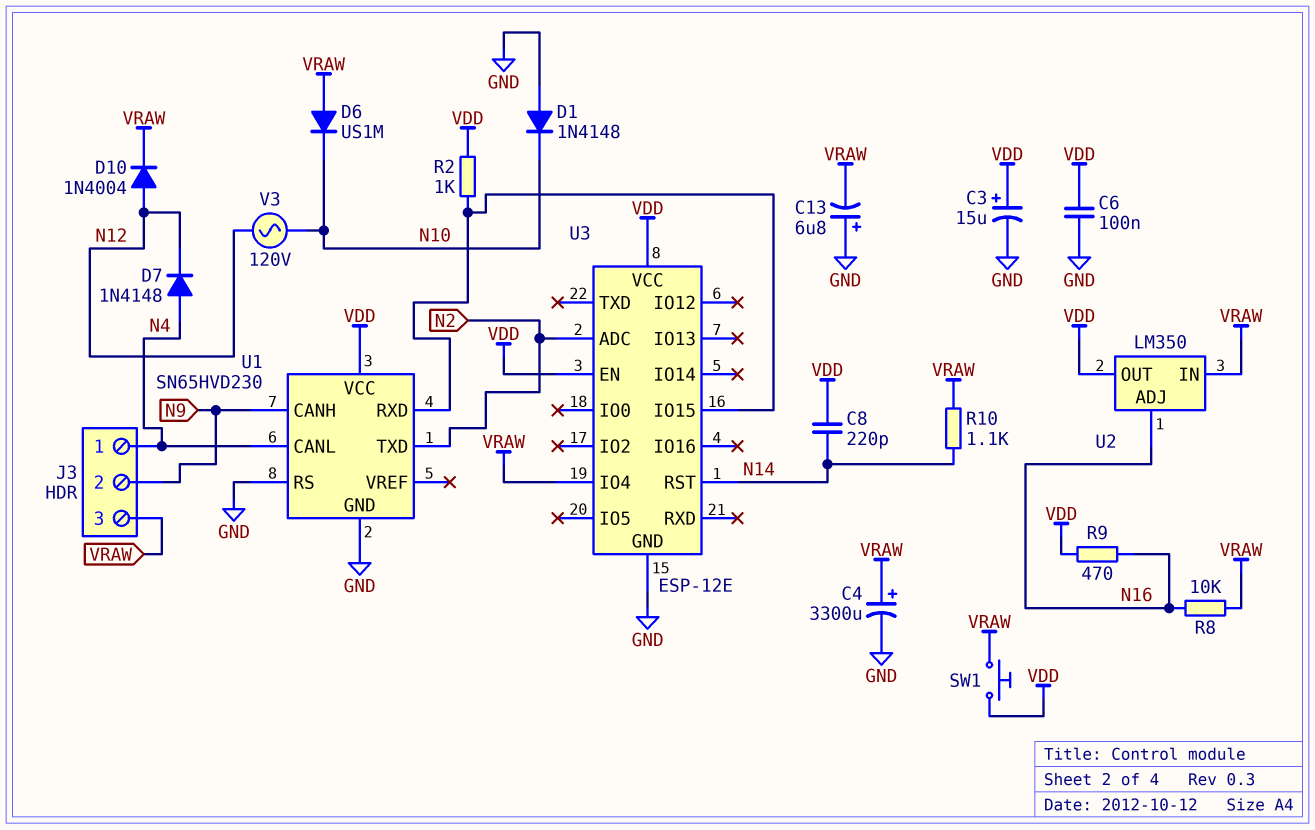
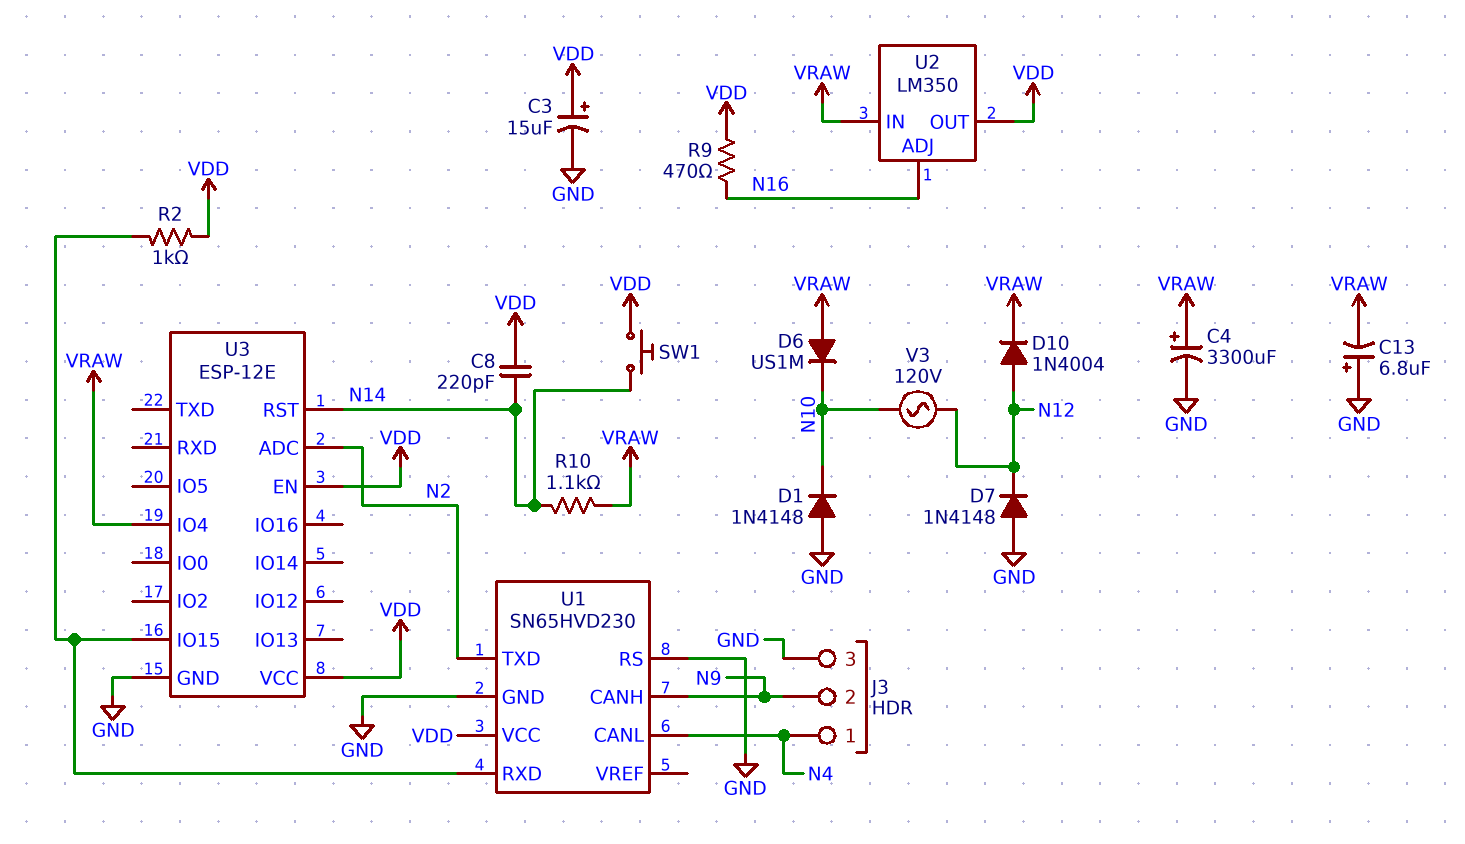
C6: 100nF (GND, VDD) -> none
D7: diode 1N4148 (A N4, K N12) -> diode 1N4148 (A GND, K N12)
J3 pin 3: VRAW -> GND
R8: 10k (N16, VRAW) -> none
SW1: button (VDD, VRAW) -> button (N14, VDD)

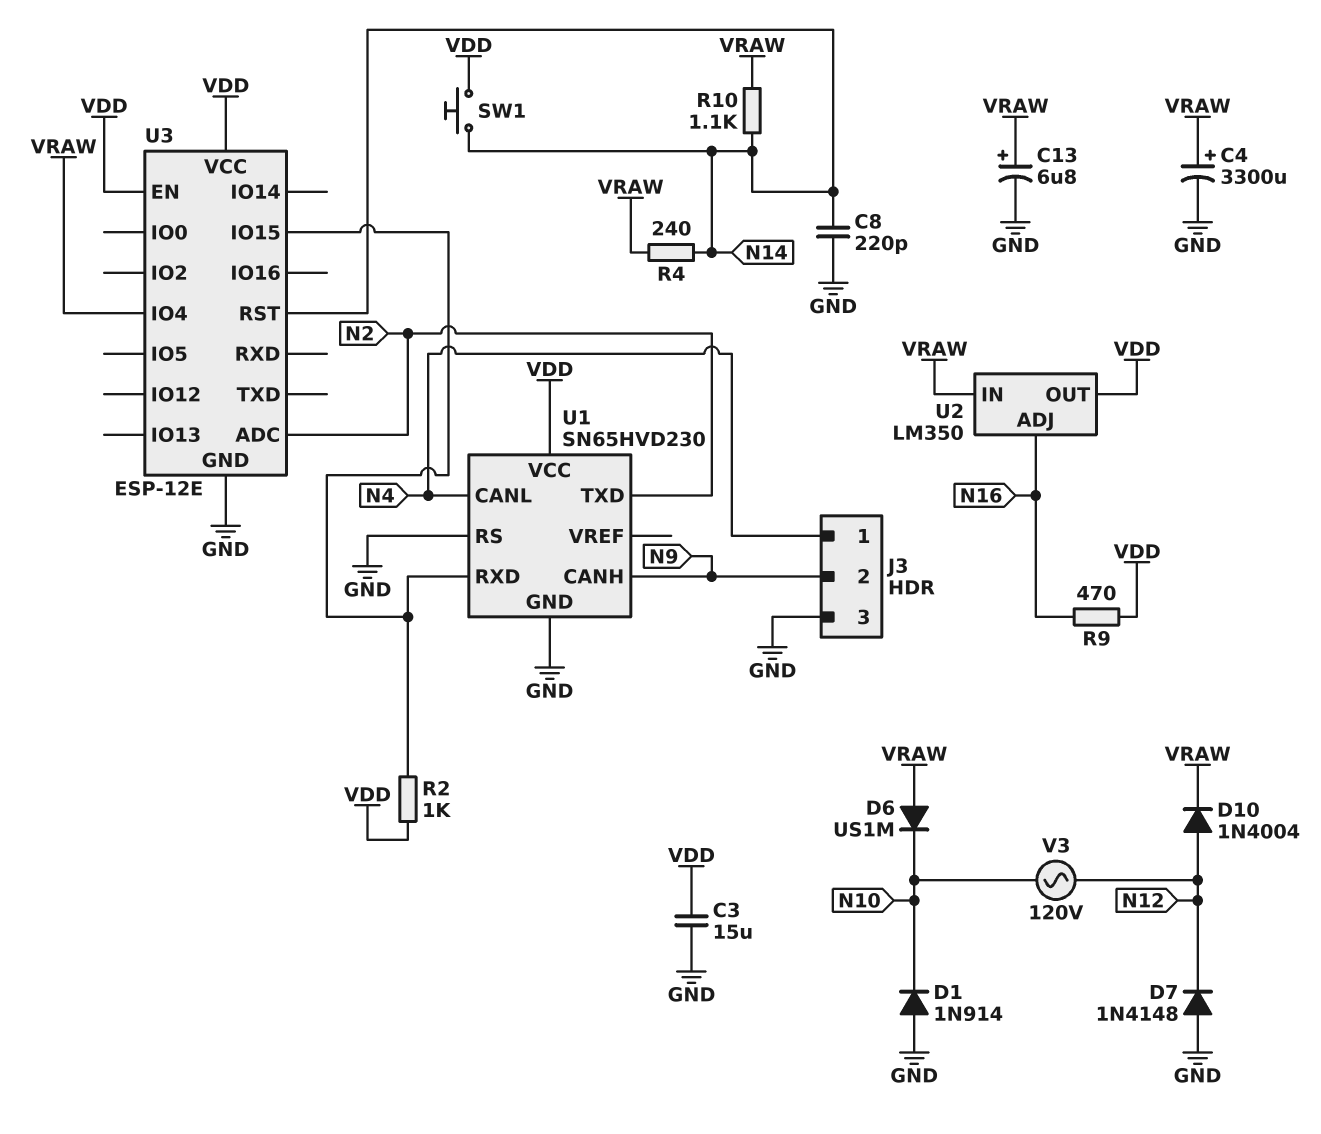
C3: 15uF (plus VDD, minus GND) -> 15uF (GND, VDD)
C8: 220pF (N14, VDD) -> 220pF (GND, N14)
C13: 6.8uF (plus GND, minus VRAW) -> 6.8uF (plus VRAW, minus GND)
D1: diode 1N4148 (A GND, K N10) -> diode 1N914 (A GND, K N10)
R4: none -> 240 (N14, VRAW)

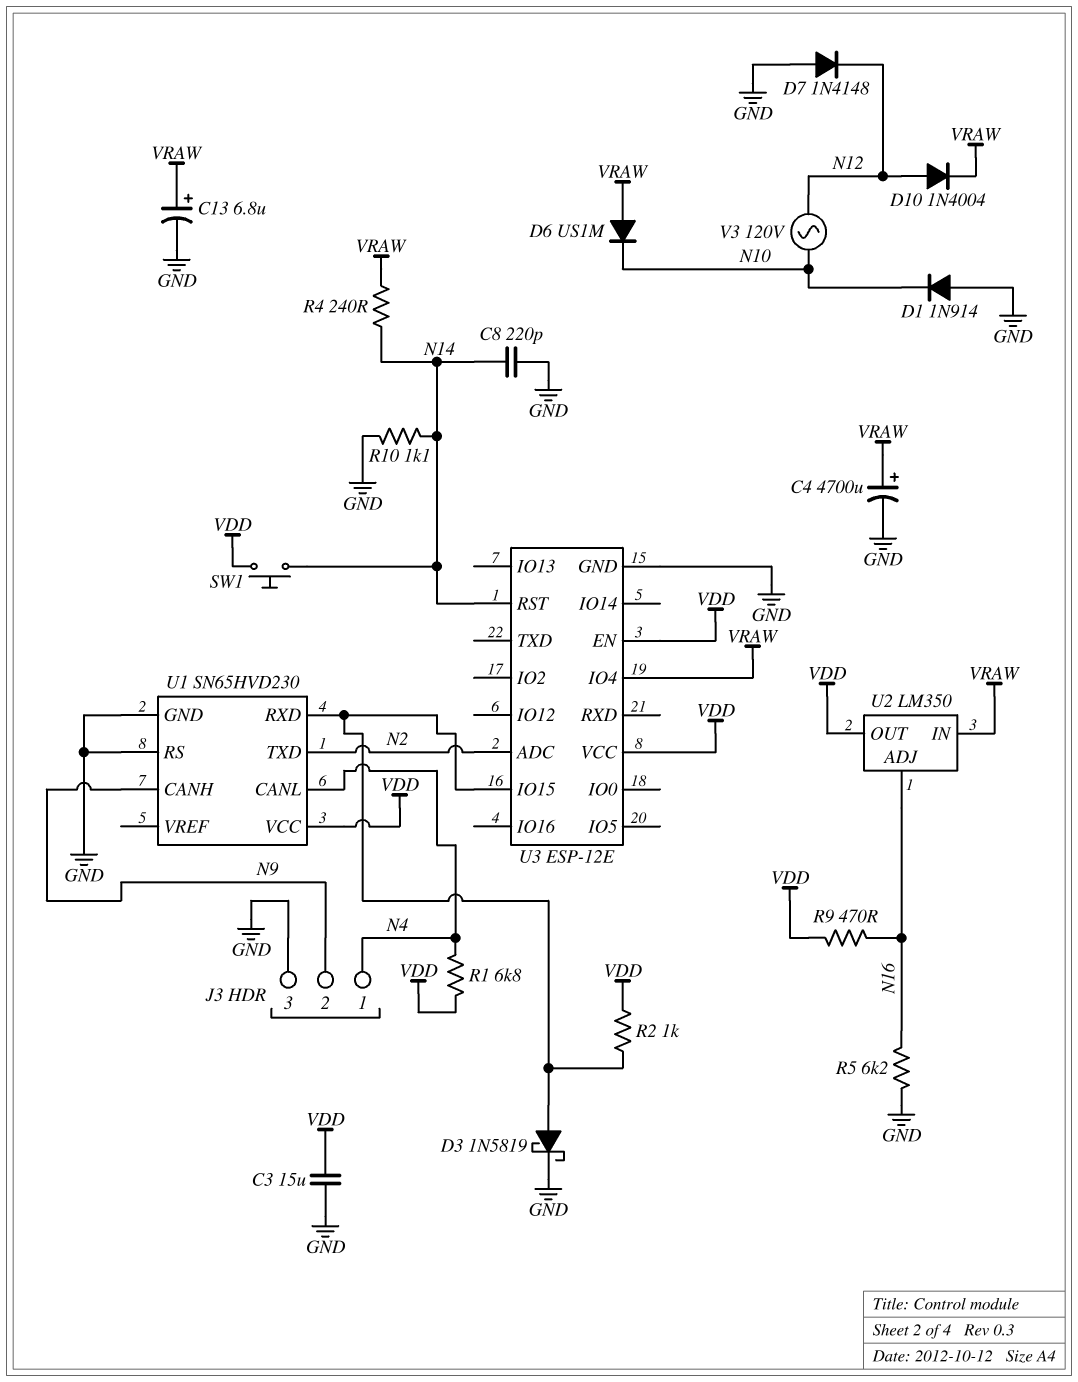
C4: 3300uF (plus VRAW, minus GND) -> 4700uF (plus VRAW, minus GND)
D3: none -> schottky 1N5819 (A U1/RXD, K GND)
R1: none -> 6.8k (N4, VDD)
R5: none -> 6.2k (GND, N16)
R10: 1.1k (N14, VRAW) -> 1.1k (GND, N14)

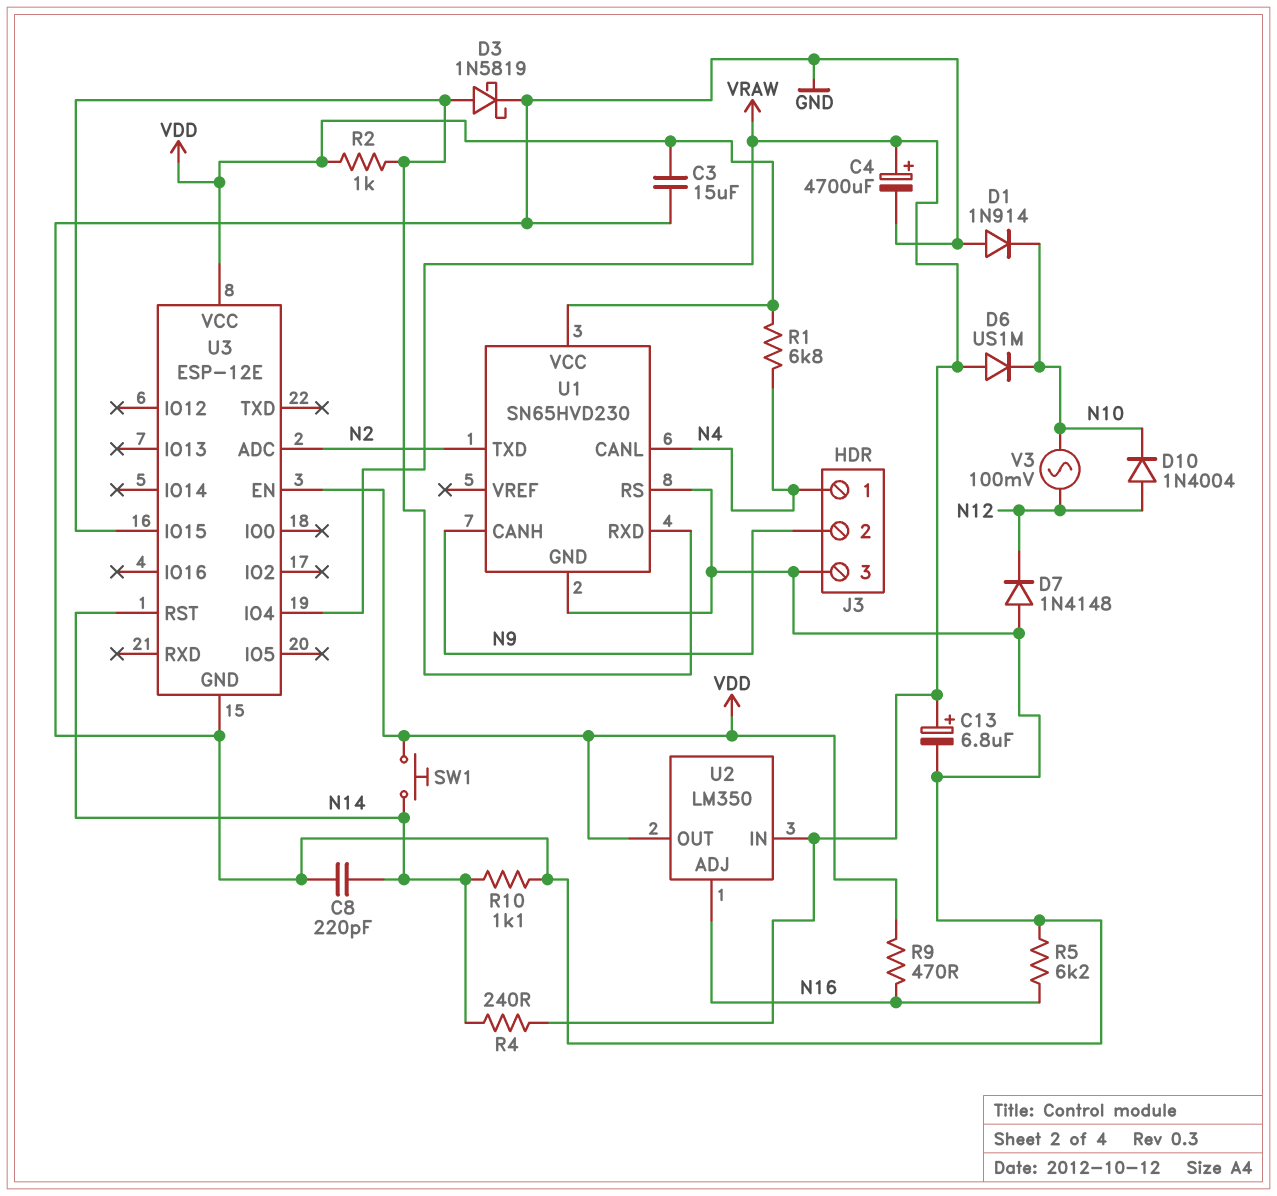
D10: diode 1N4004 (A N12, K VRAW) -> diode 1N4004 (A N12, K N10)
V3: AC 120V (N10, N12) -> AC 100mV (N10, N12)

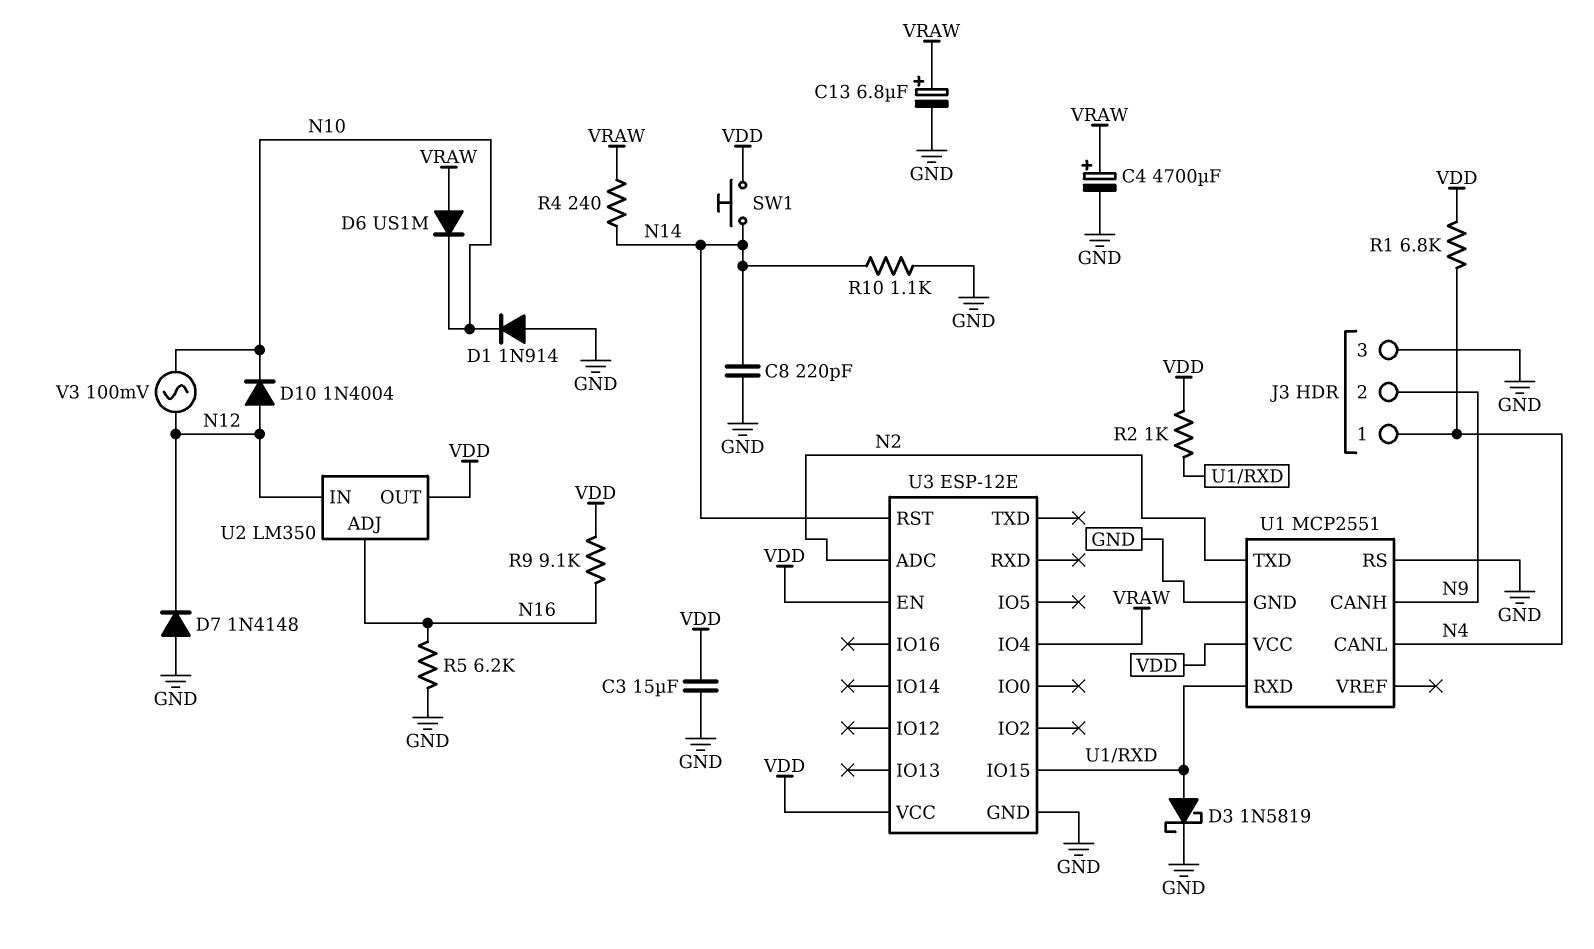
R9: 470 (N16, VDD) -> 9.1k (N16, VDD)
U1: SN65HVD230 -> MCP2551
U2 pin IN: VRAW -> N12

